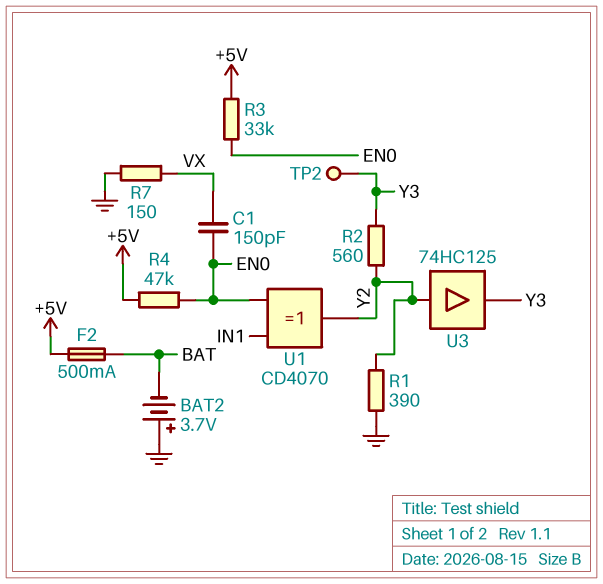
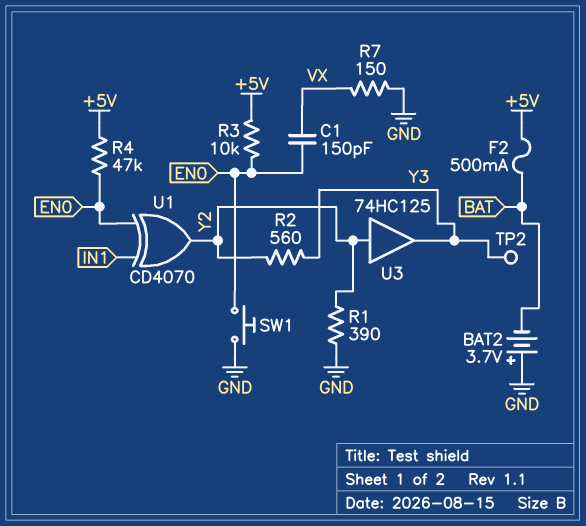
R3: 33k (+5V, EN0) -> 10k (+5V, EN0)
SW1: none -> button (EN0, GND)

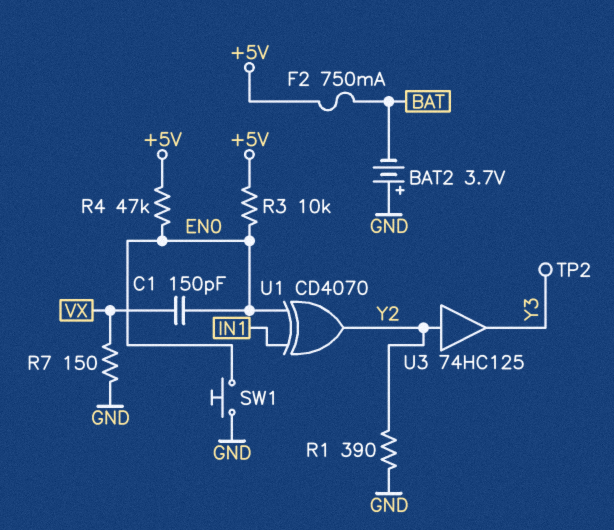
F2: 500mA (+5V, BAT) -> 750mA (+5V, BAT)
R2: 560 (Y2, Y3) -> none

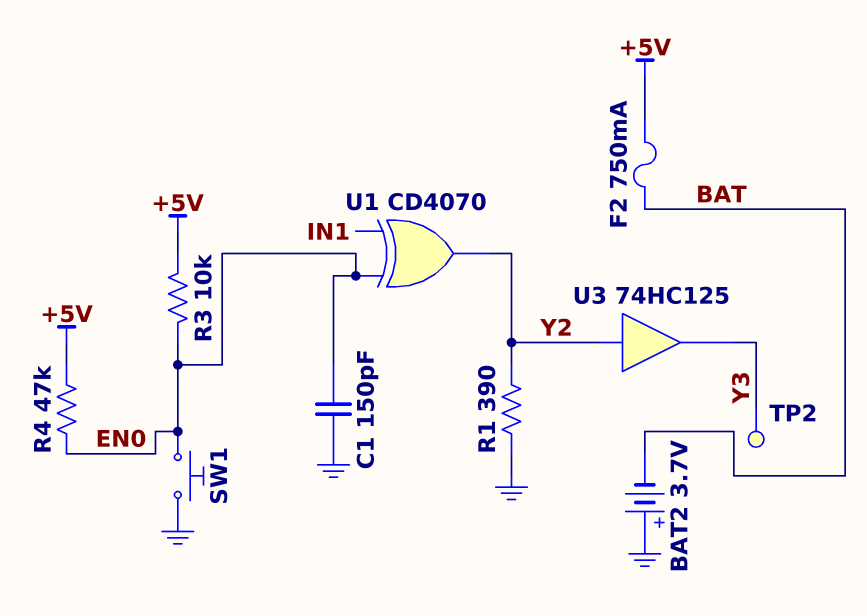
C1: 150pF (EN0, VX) -> 150pF (EN0, GND)
R7: 150 (GND, VX) -> none

